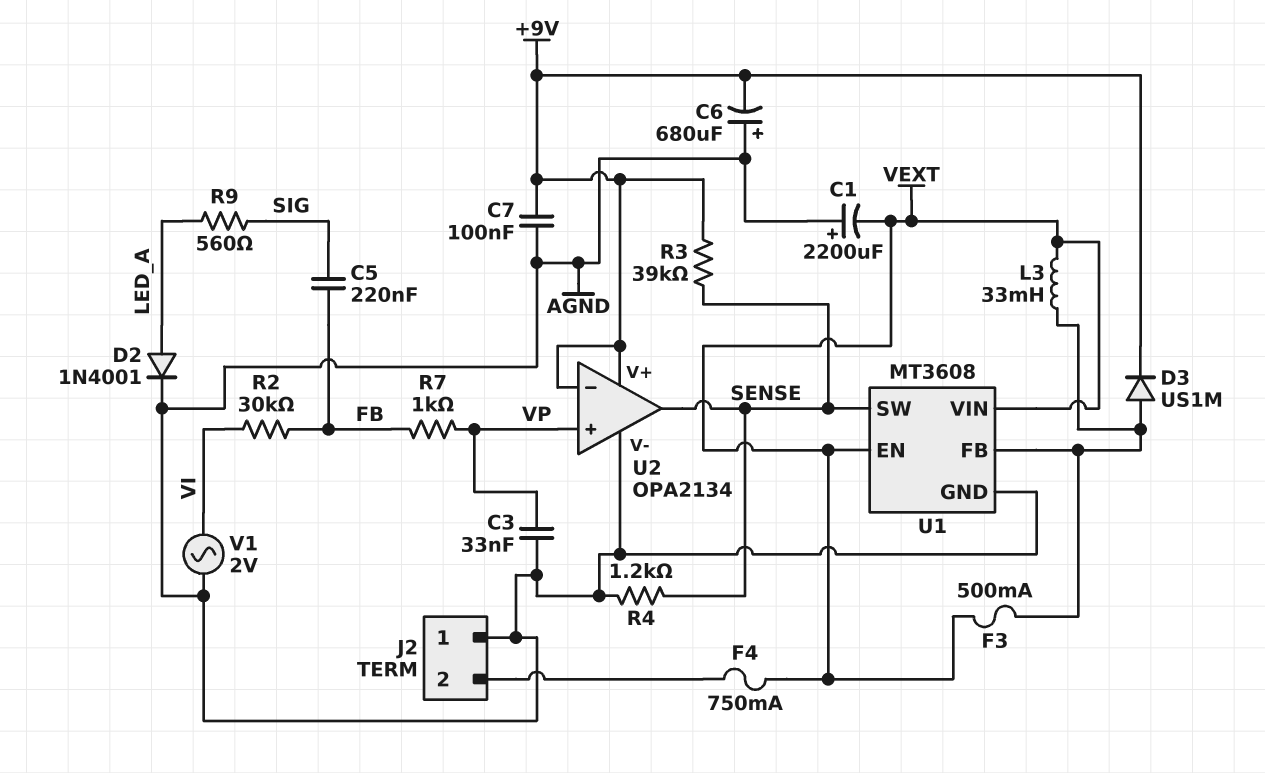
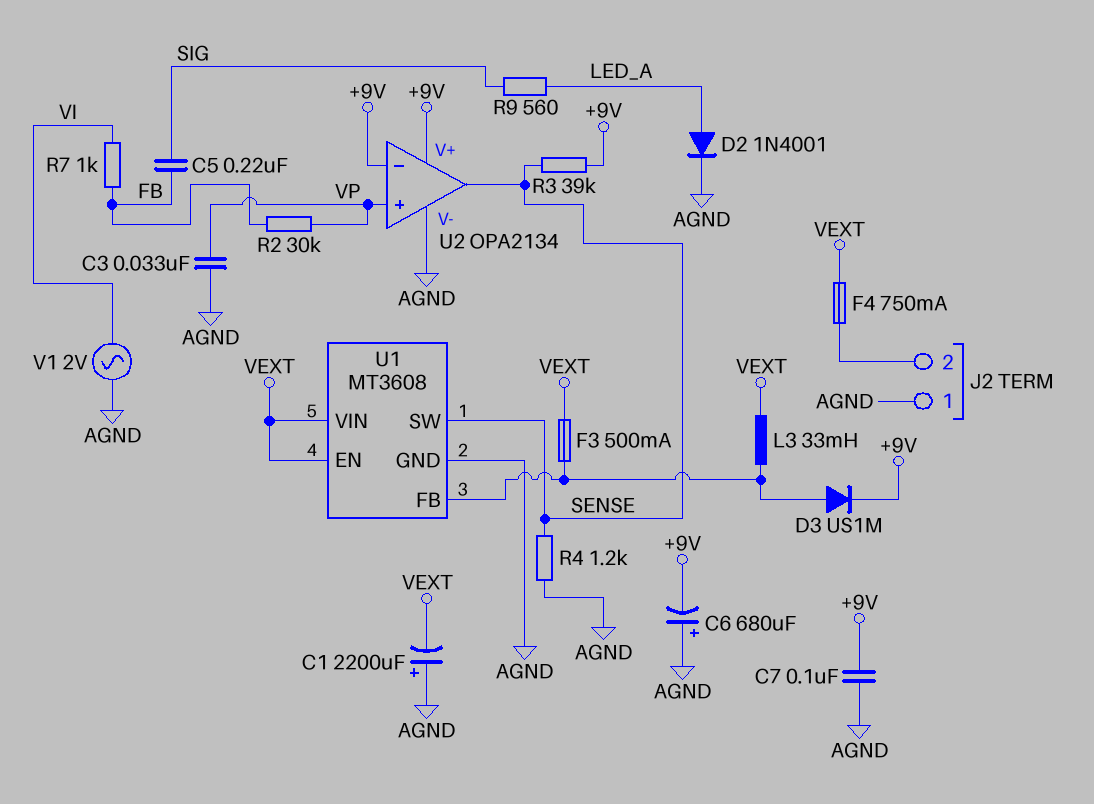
R2: 30k (FB, VI) -> 30k (FB, VP)
R7: 1k (FB, VP) -> 1k (FB, VI)

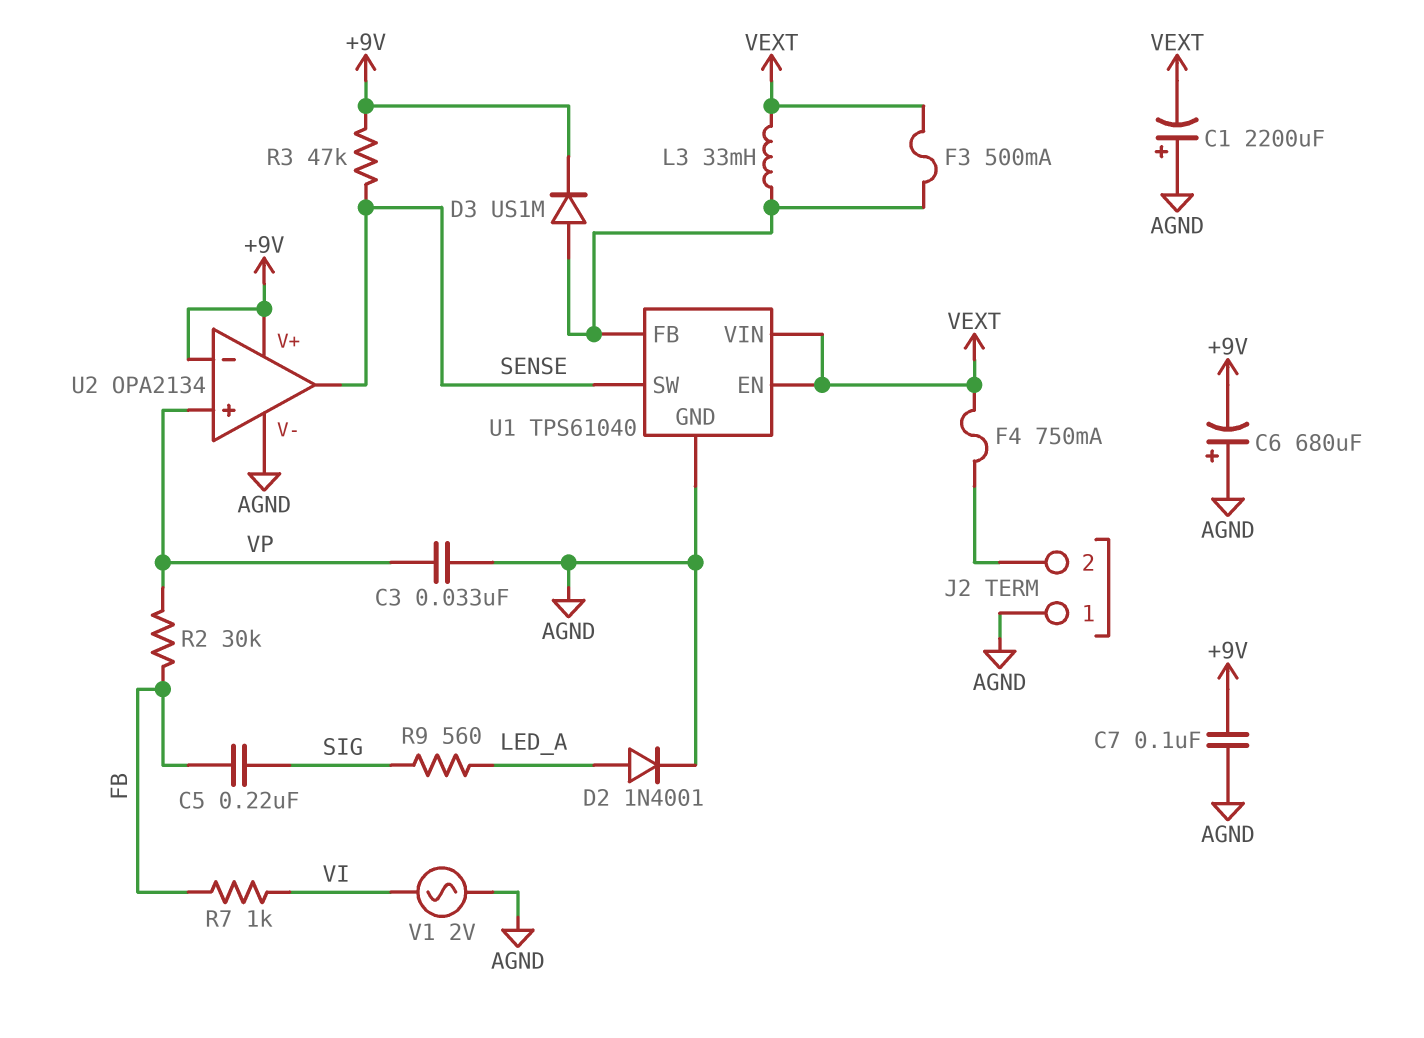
R3: 39k (+9V, SENSE) -> 47k (+9V, SENSE)
R4: 1.2k (AGND, SENSE) -> none
U1: MT3608 -> TPS61040

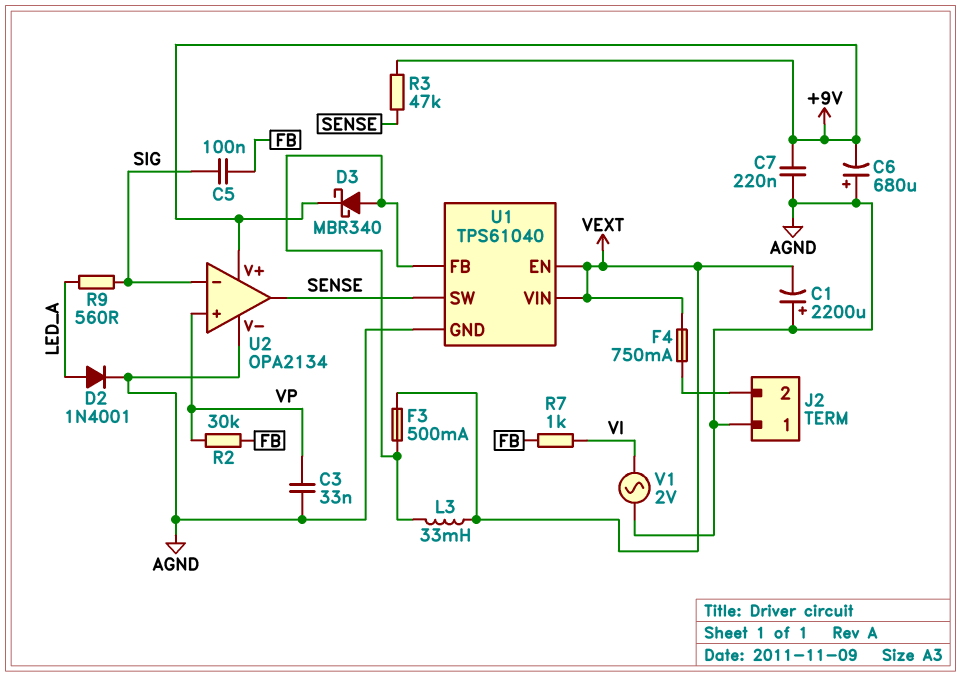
C5: 220nF (FB, SIG) -> 100nF (FB, SIG)
C7: 100nF (+9V, AGND) -> 220nF (+9V, AGND)
D3: diode US1M (A U1/FB, K +9V) -> schottky MBR340 (A U1/FB, K +9V)
U2 pin in-: +9V -> SIG

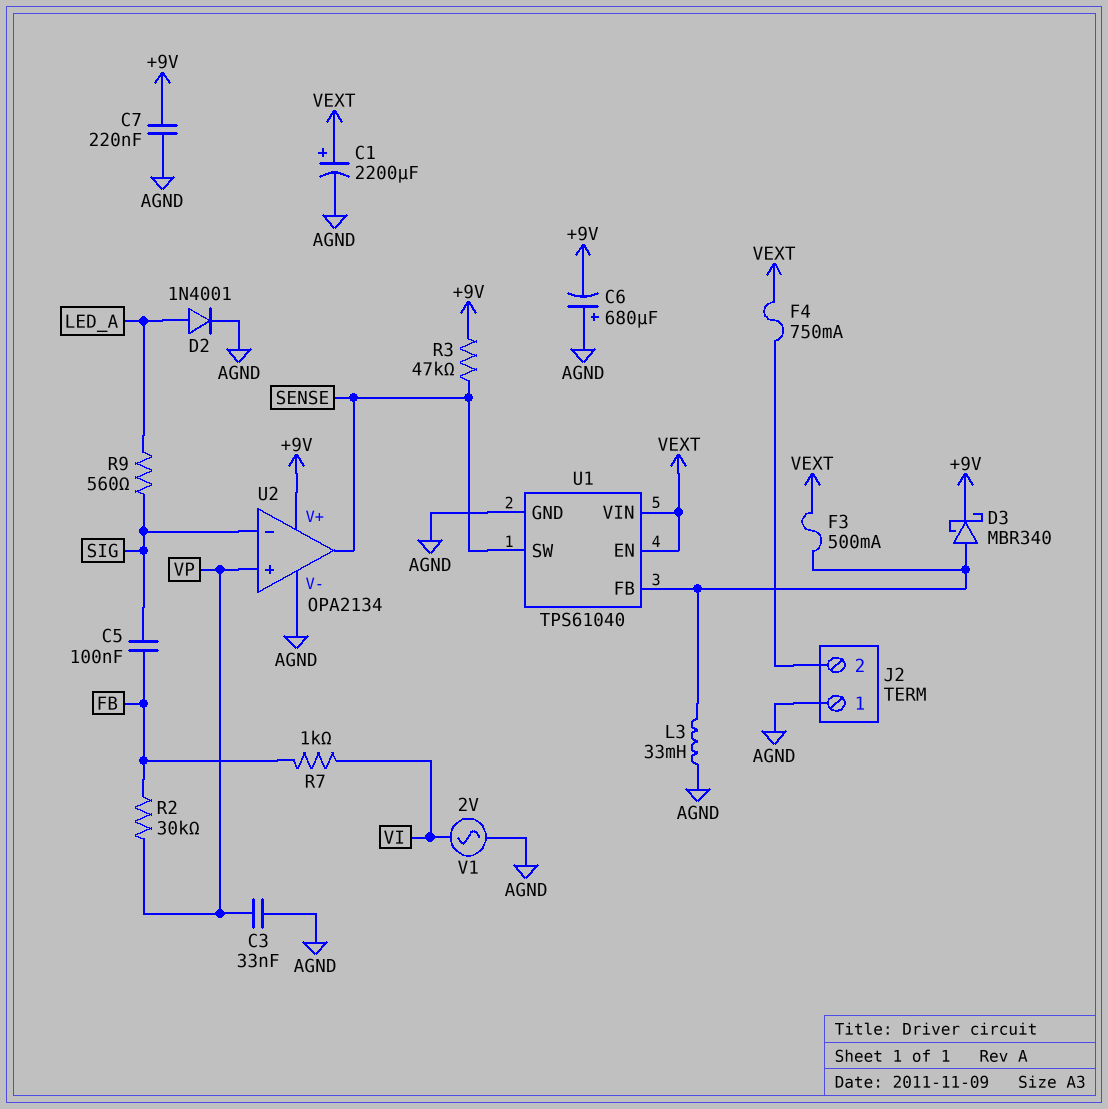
C1: 2200uF (plus AGND, minus VEXT) -> 2200uF (plus VEXT, minus AGND)
L3: 33mH (U1/FB, VEXT) -> 33mH (AGND, U1/FB)

